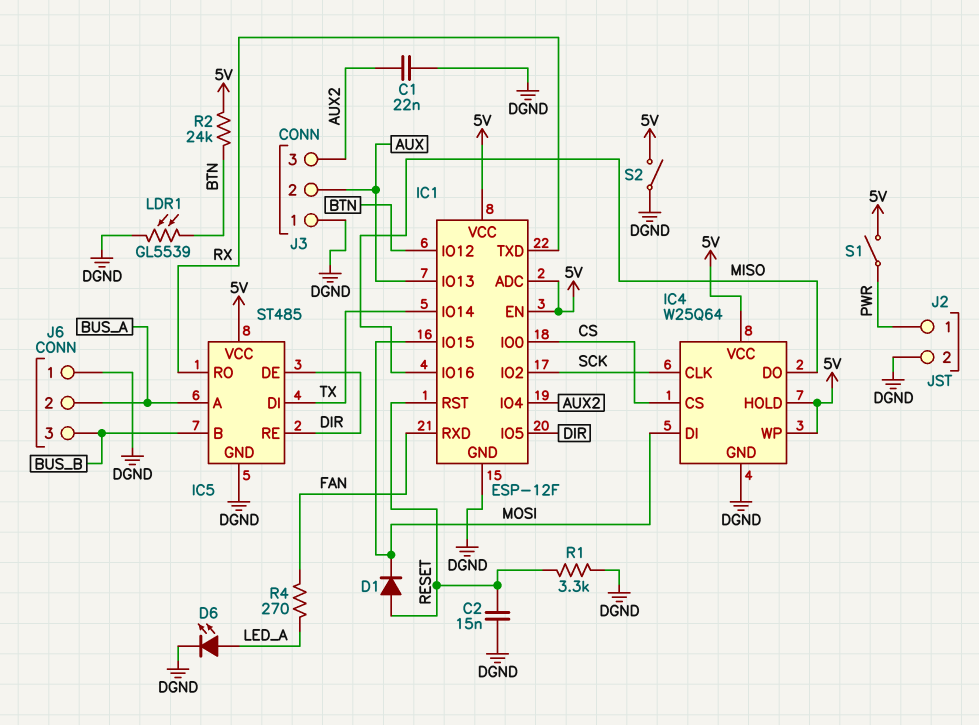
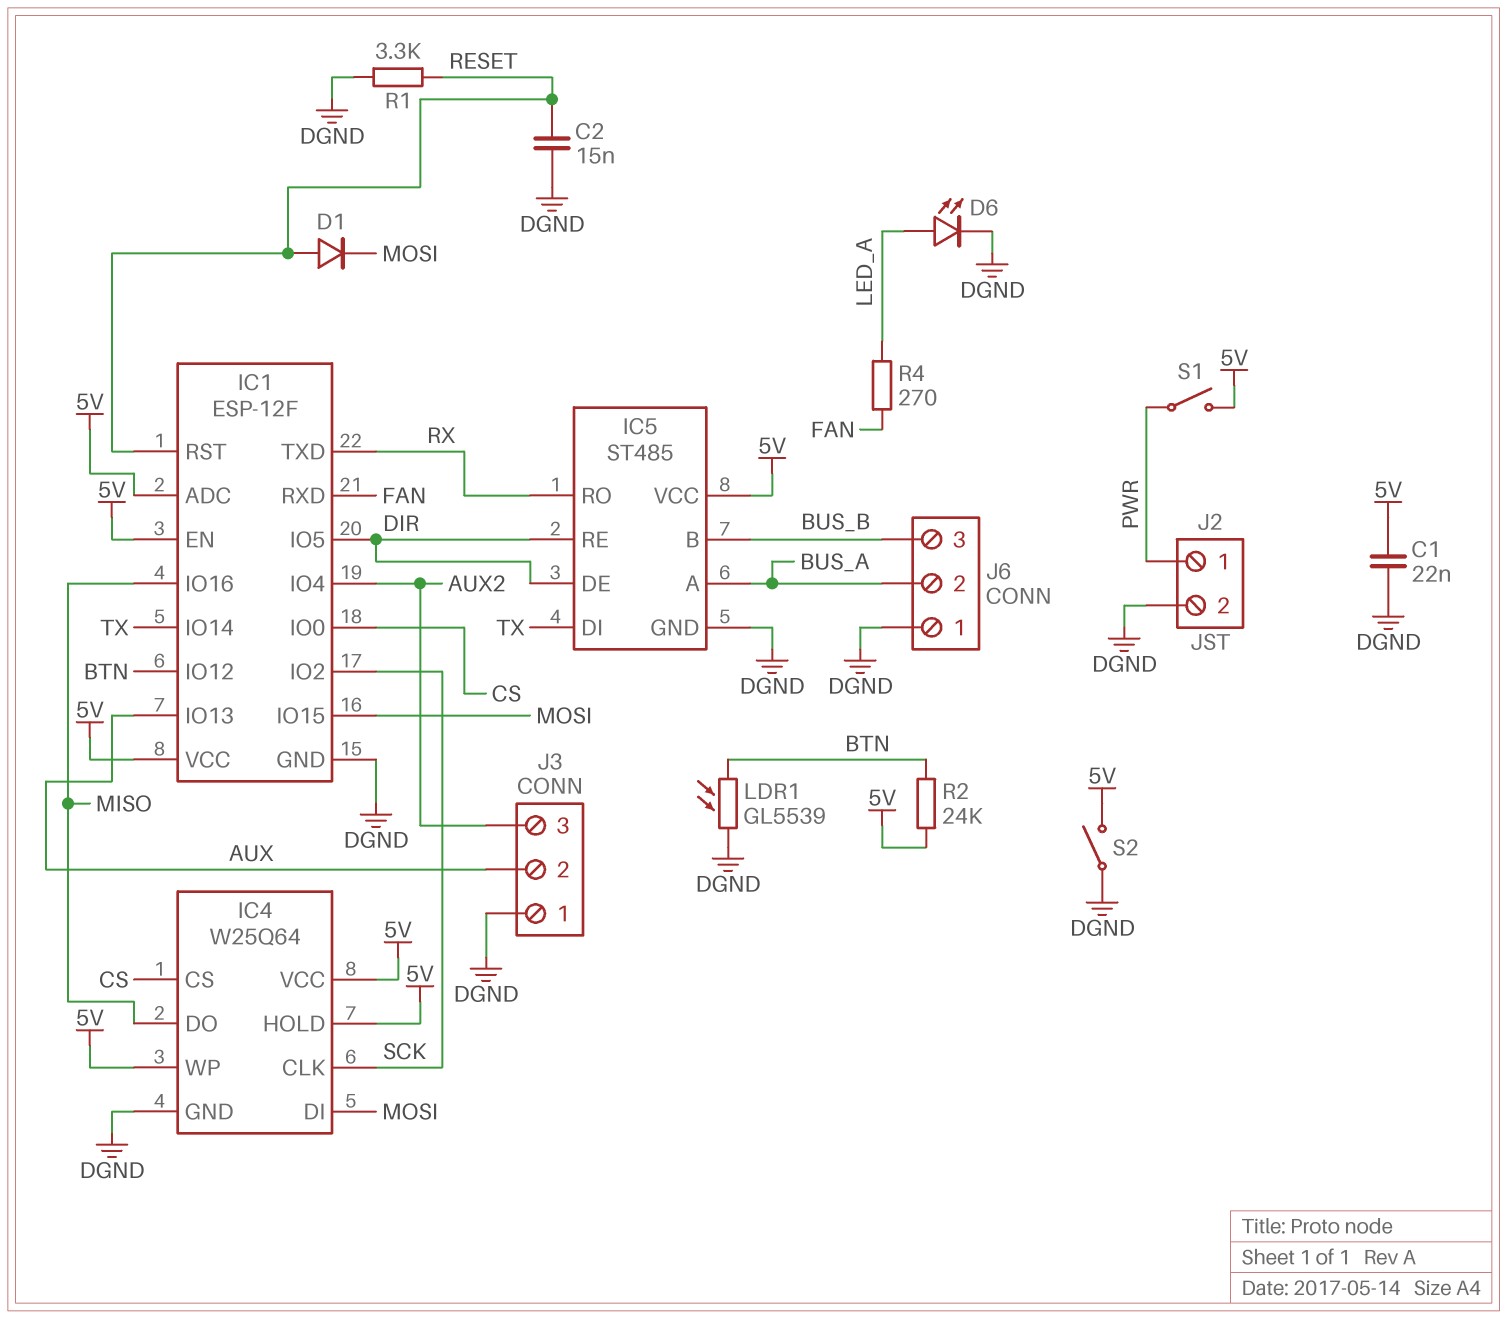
C1: 22nF (AUX2, DGND) -> 22nF (5V, DGND)

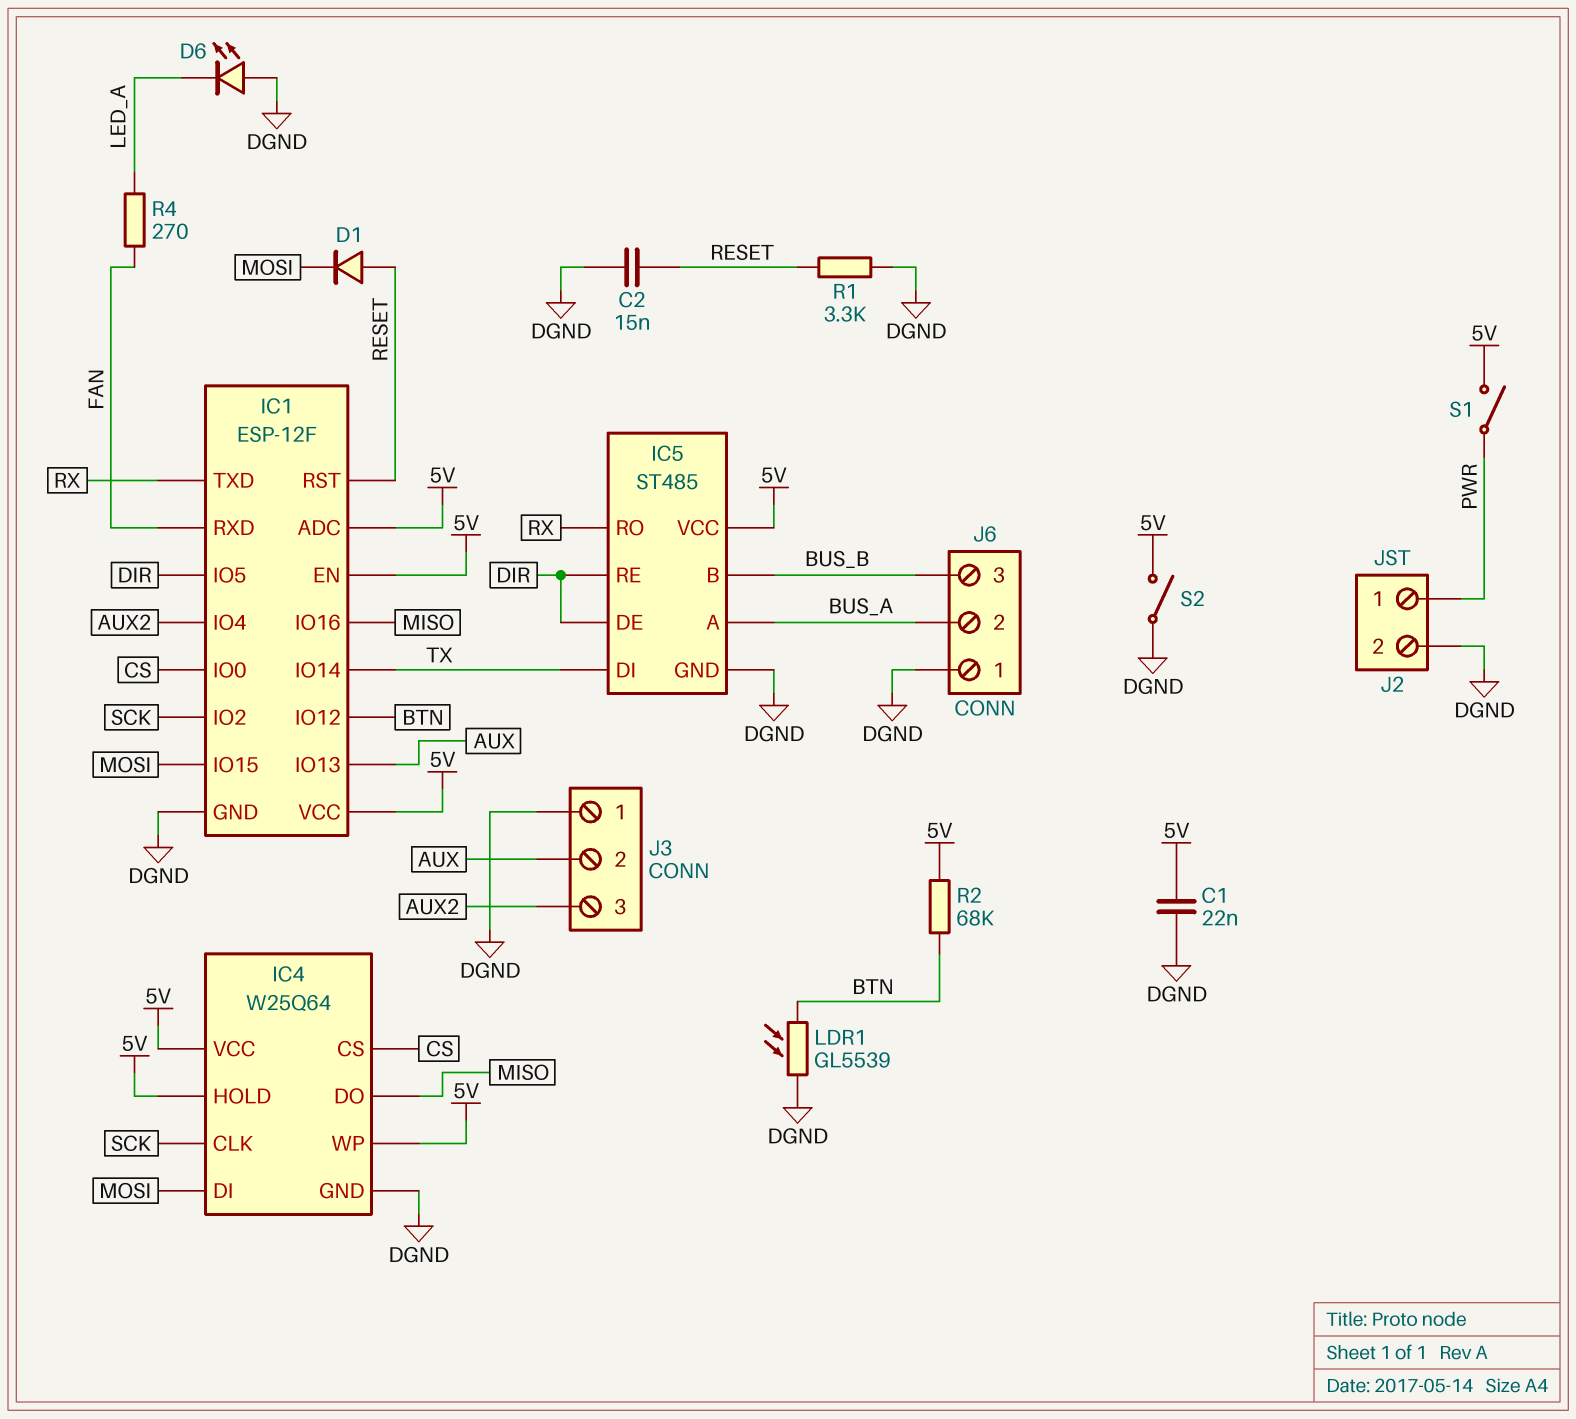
D6: LED (A LED_A, K DGND) -> LED (A DGND, K LED_A)
R2: 24k (5V, BTN) -> 68k (5V, BTN)

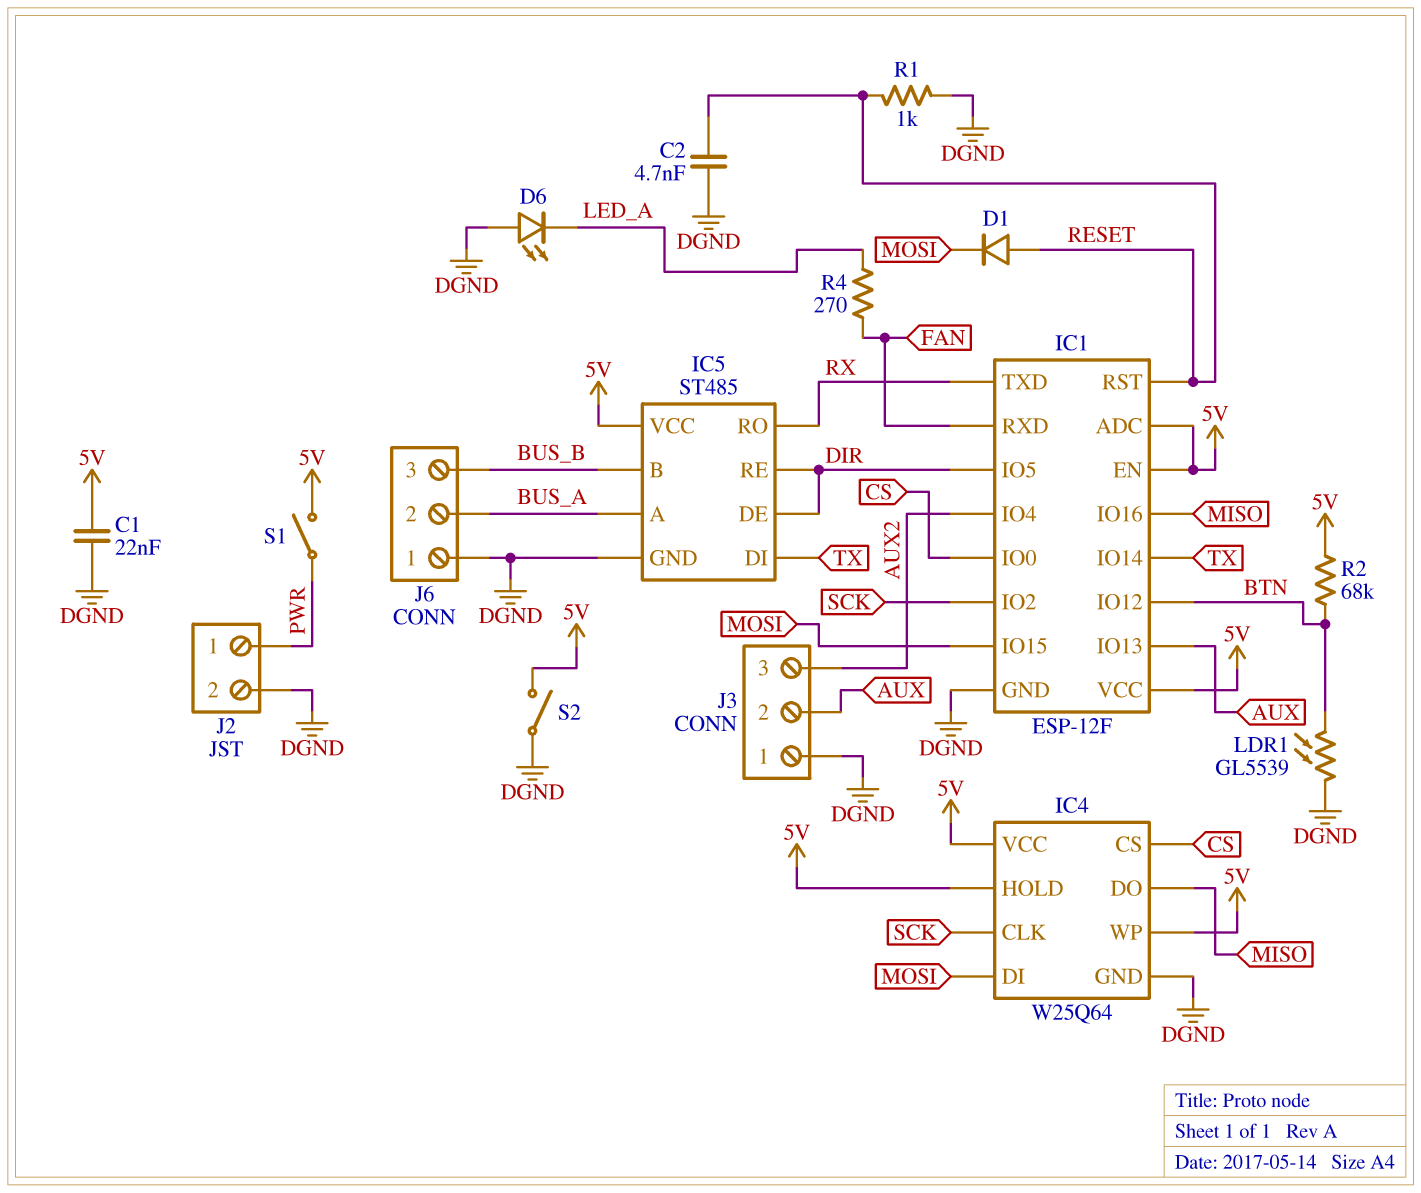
C2: 15nF (DGND, RESET) -> 4.7nF (DGND, RESET)
R1: 3.3k (DGND, RESET) -> 1k (DGND, RESET)

